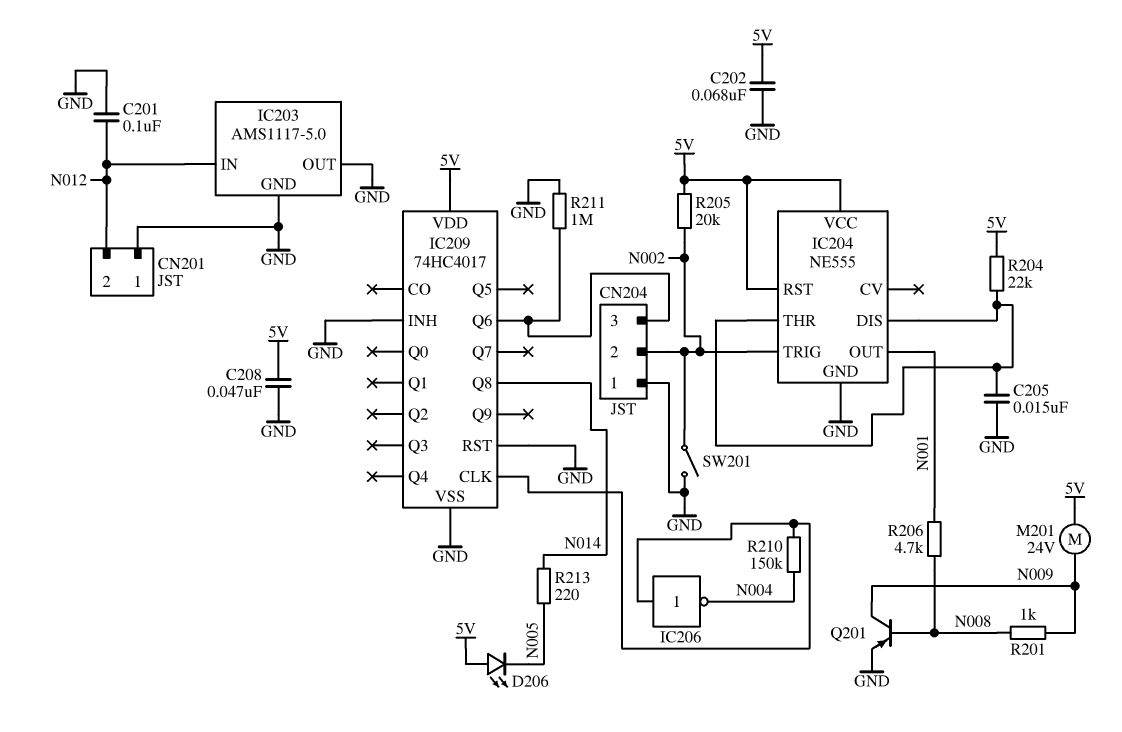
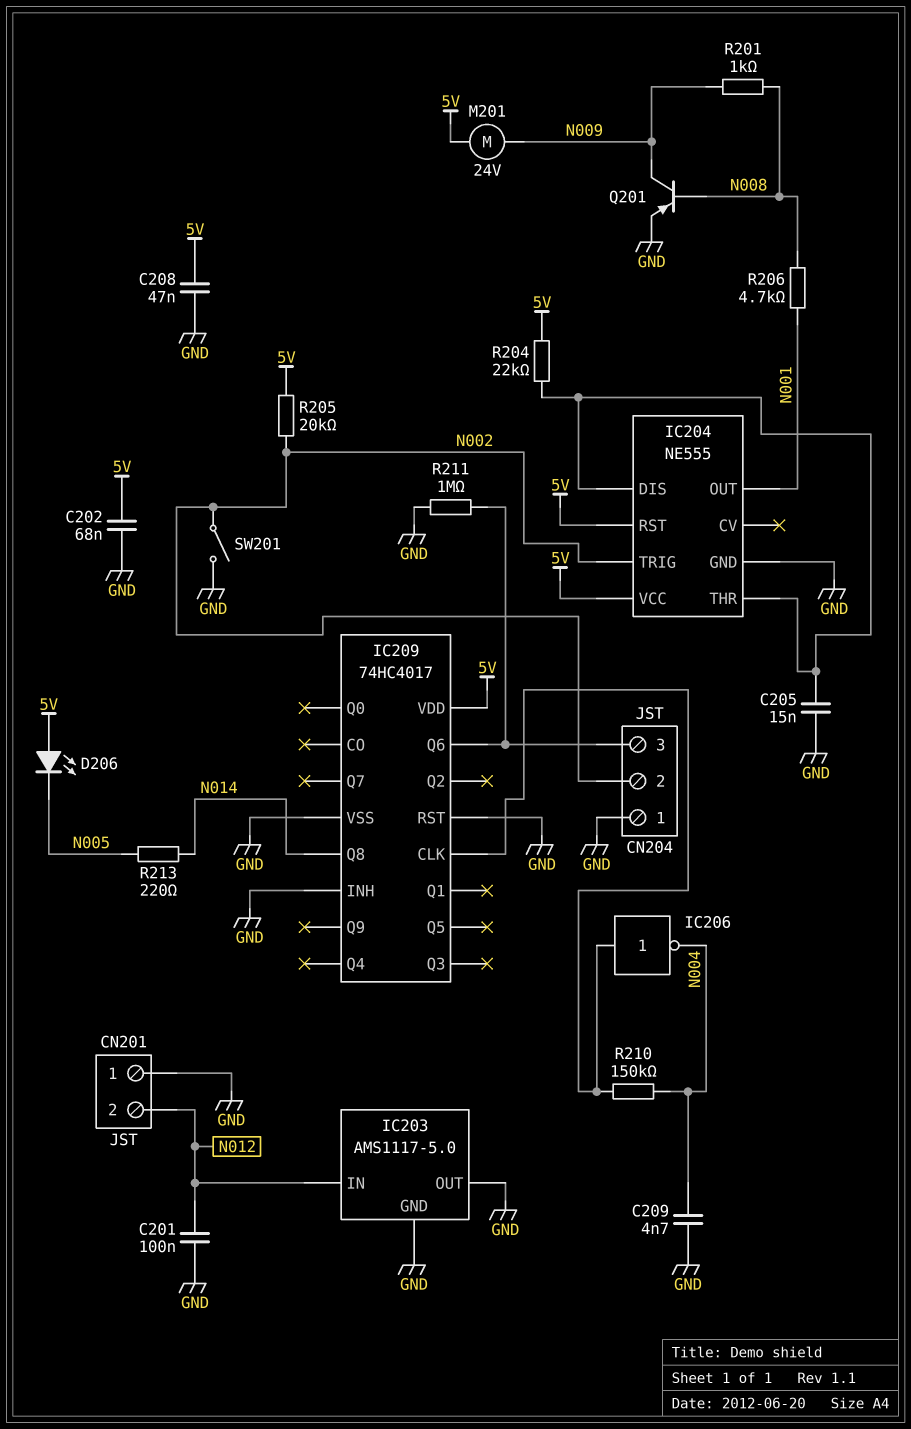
C209: none -> 4.7nF (GND, N004)

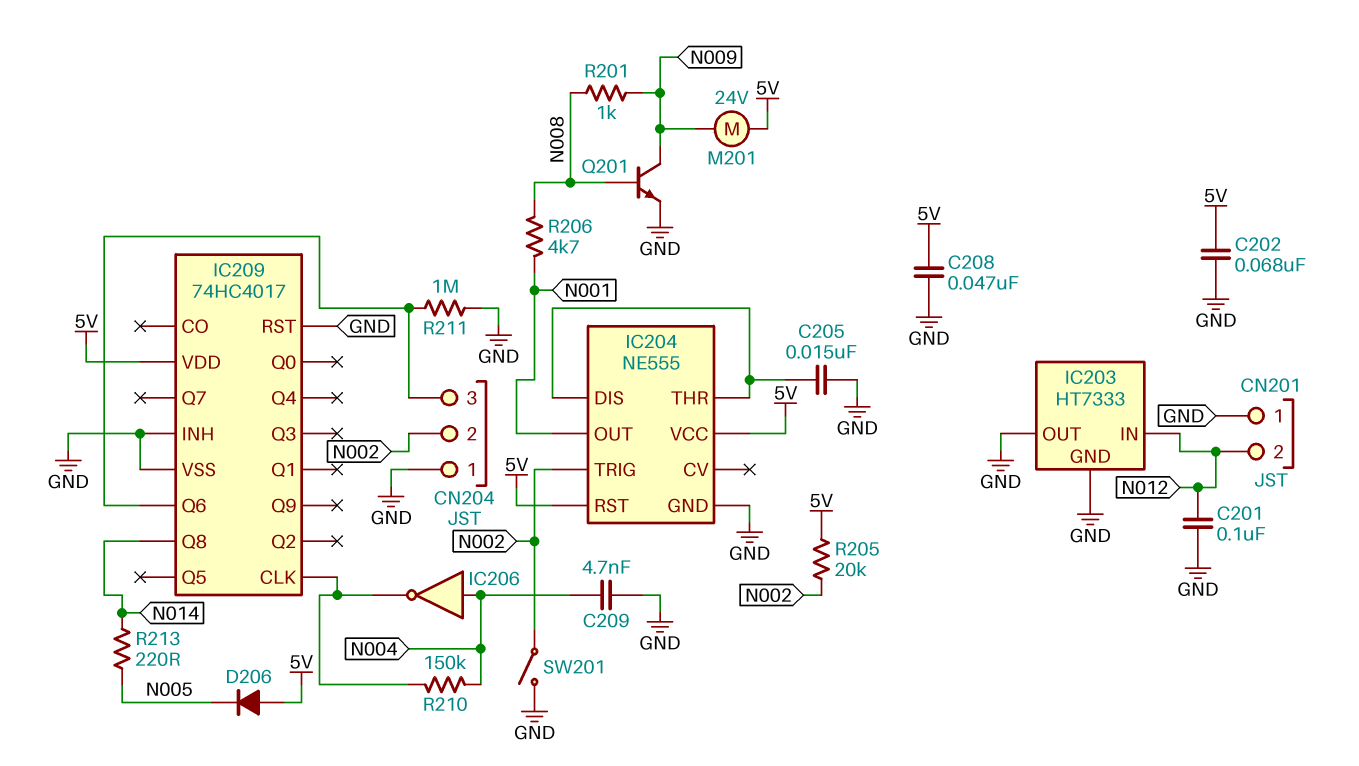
D206: LED (A 5V, K N005) -> diode (A 5V, K N005)
IC203: AMS1117-5.0 -> HT7333
IC206: NOT (in IC209/CLK, out N004) -> NOT (in N004, out IC209/CLK)
Q201: PNP (B N008, C N009, E GND) -> NPN (B N008, C N009, E GND)
R204: 22k (5V, IC204/DIS) -> none

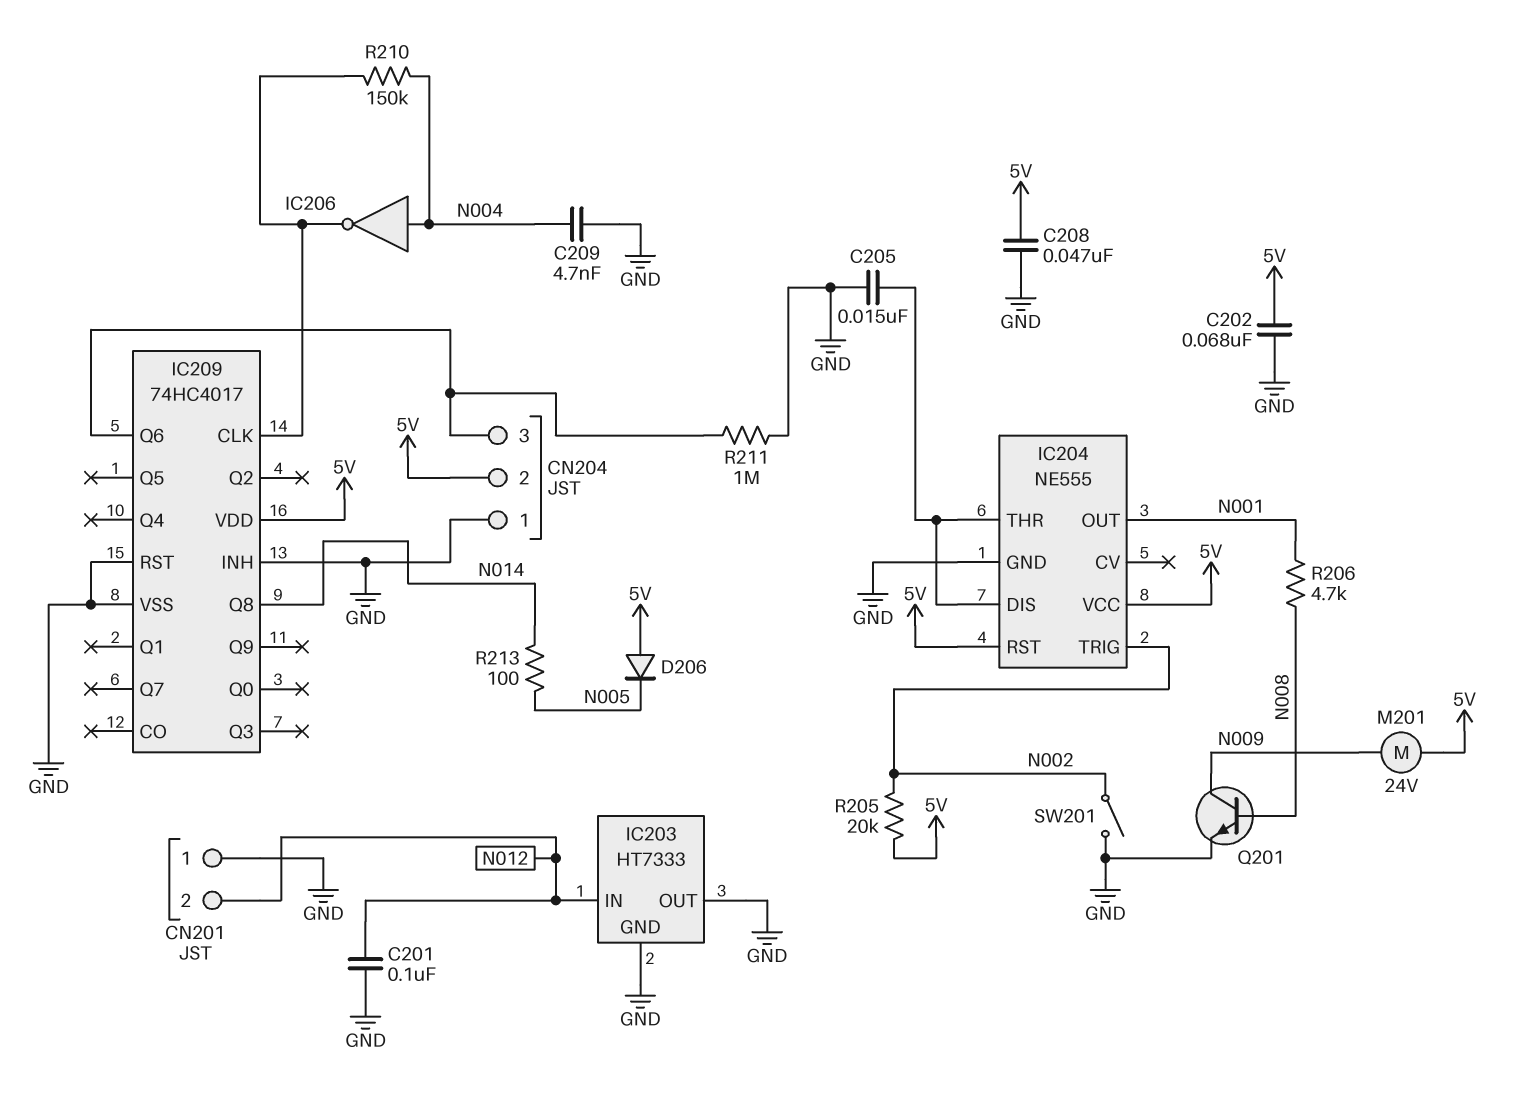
CN204 pin 2: N002 -> 5V
R201: 1k (N008, N009) -> none
R213: 220 (N005, N014) -> 100 (N005, N014)

